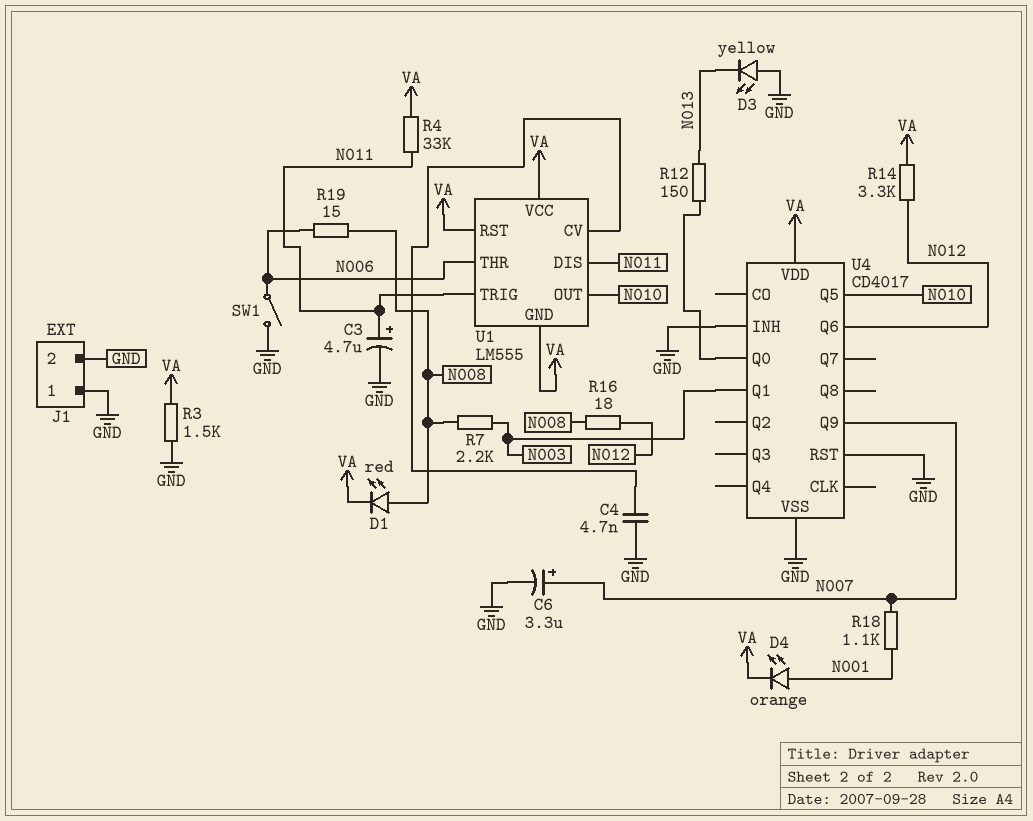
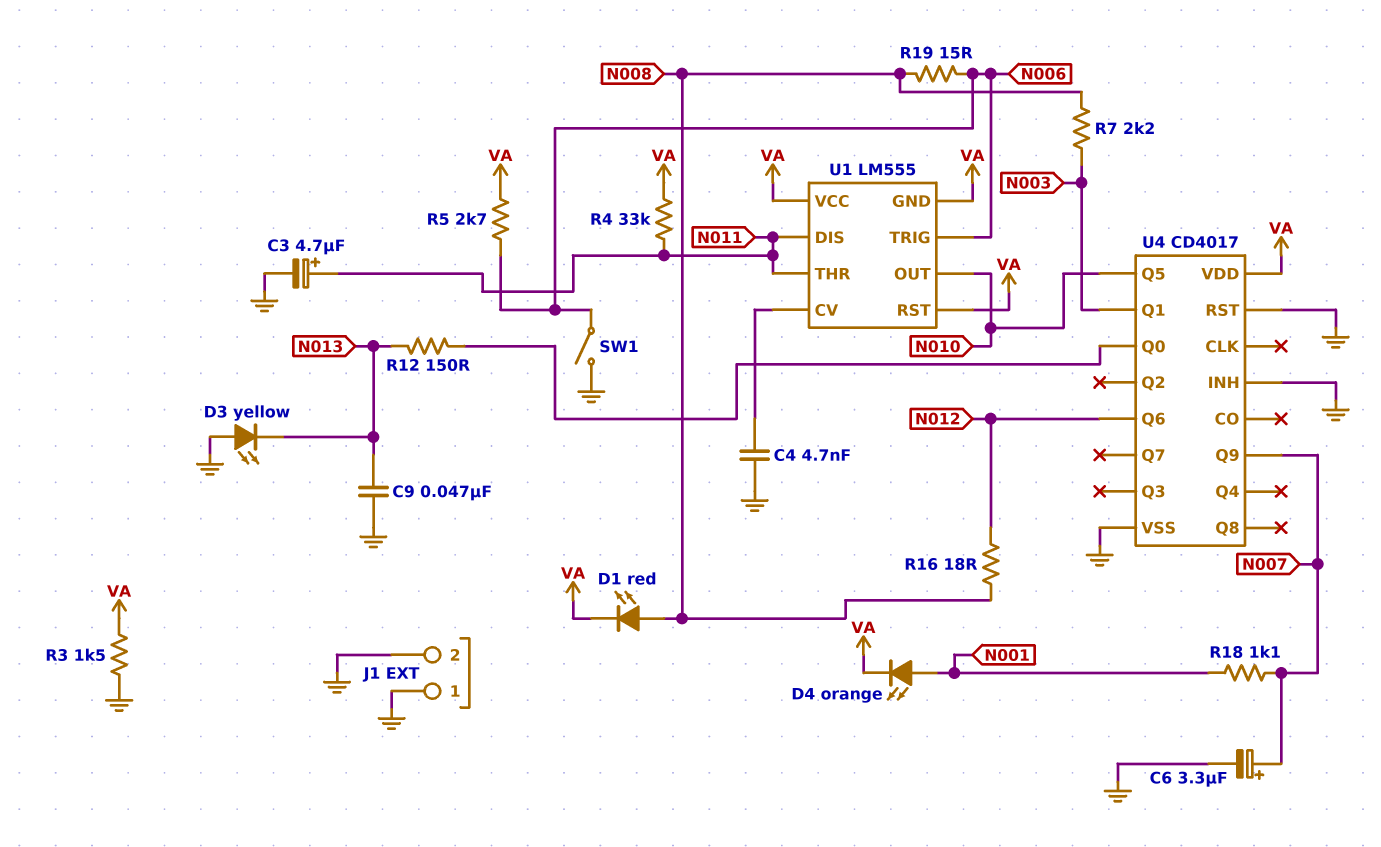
C9: none -> 47nF (GND, N013)
R5: none -> 2.7k (N006, VA)
R14: 3.3k (N012, VA) -> none
U1 pin THR: N006 -> N011
U1 pin TRIG: N011 -> N006

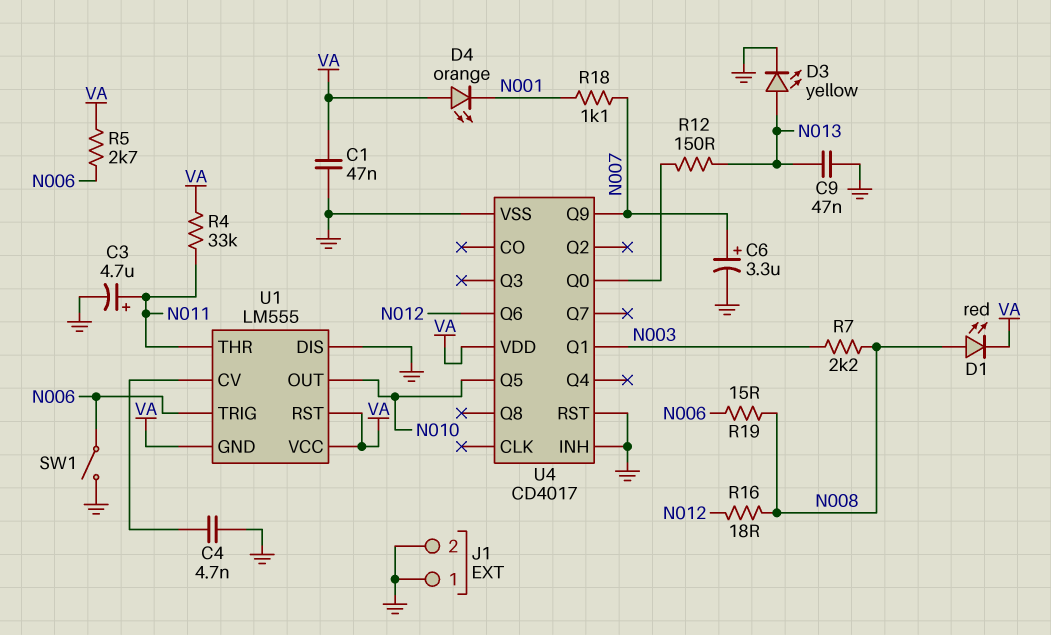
C1: none -> 47nF (GND, VA)
D3: LED yellow (A GND, K N013) -> LED yellow (A N013, K GND)
D4: LED orange (A N001, K VA) -> LED orange (A VA, K N001)
R3: 1.5k (GND, VA) -> none
U1 pin DIS: N011 -> GND

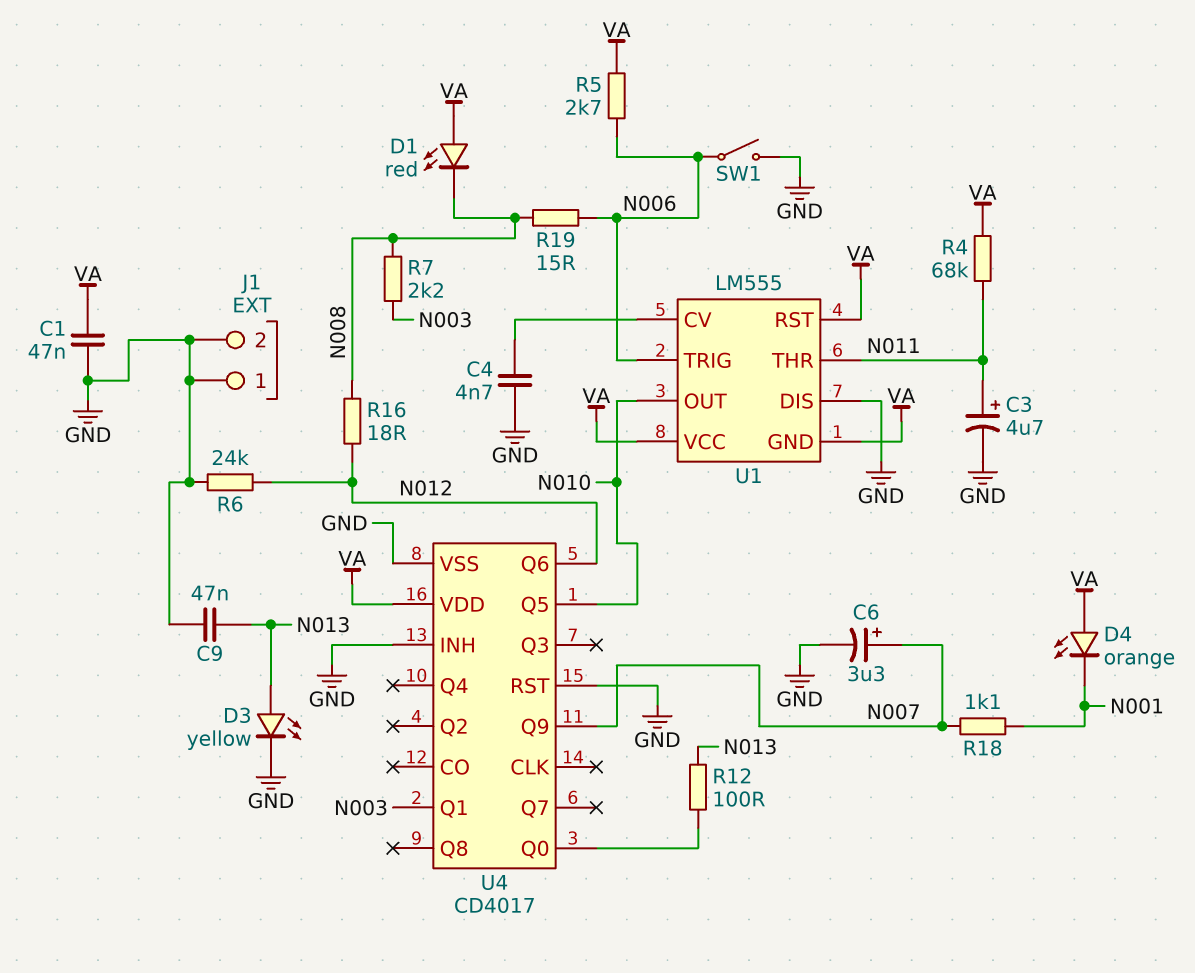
D1: LED red (A N008, K VA) -> LED red (A VA, K N008)
R4: 33k (N011, VA) -> 68k (N011, VA)
R6: none -> 24k (GND, N012)
R12: 150 (N013, U4/Q0) -> 100 (N013, U4/Q0)

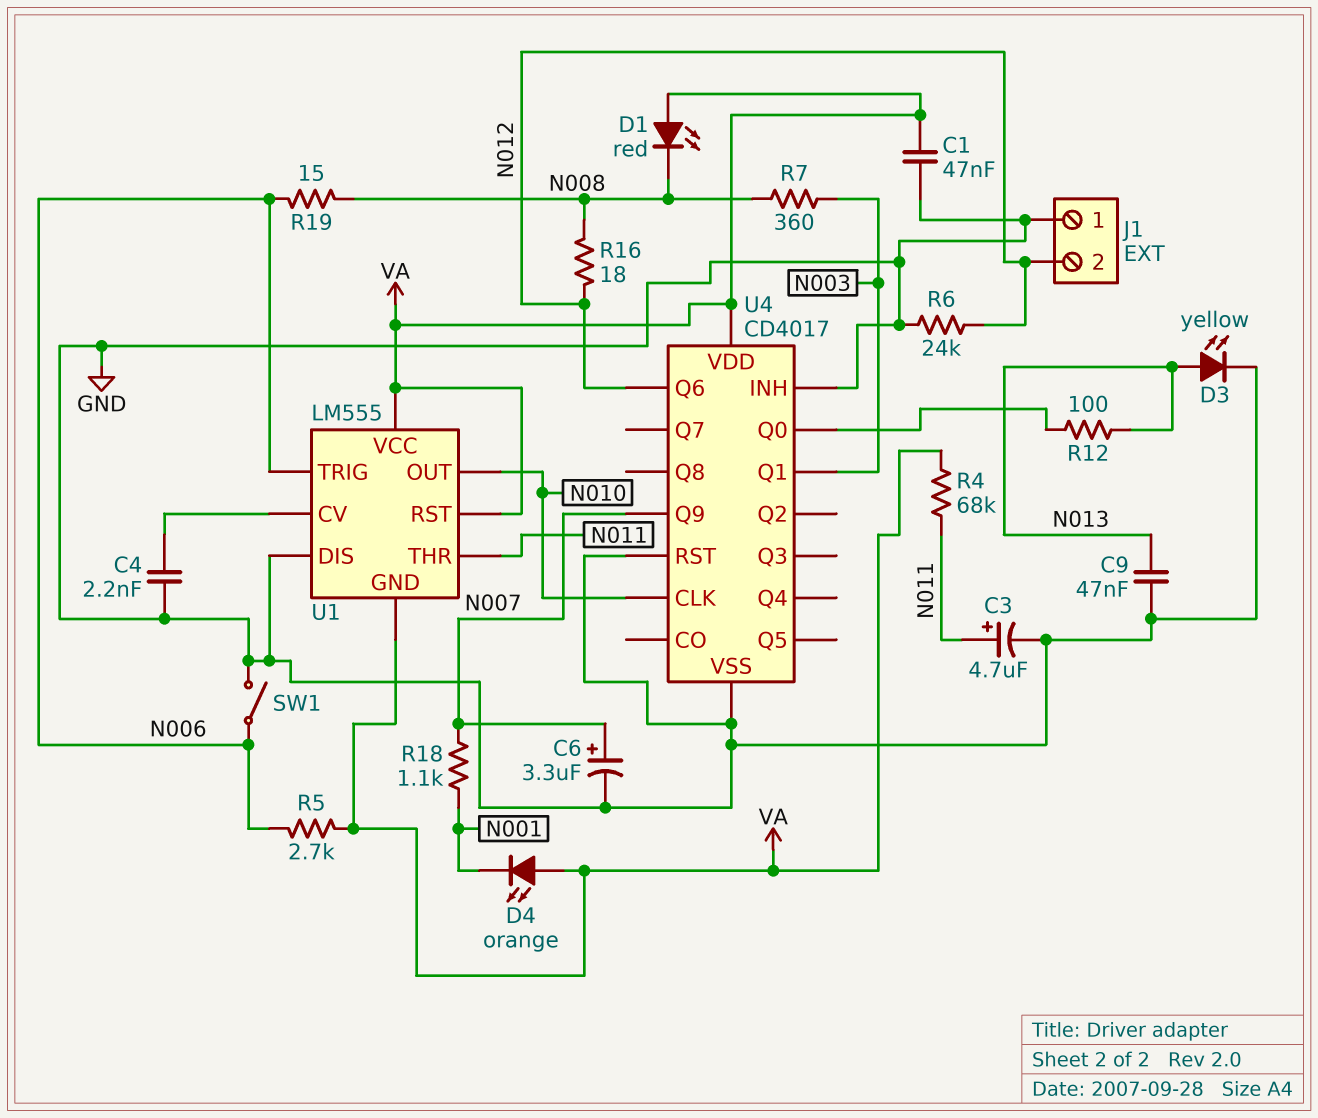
C4: 4.7nF (GND, U1/CV) -> 2.2nF (GND, U1/CV)
J1 pin 2: GND -> N012
R7: 2.2k (N003, N008) -> 360 (N003, N008)
U4 pin CLK: none -> N010
U4 pin Q5: N010 -> none

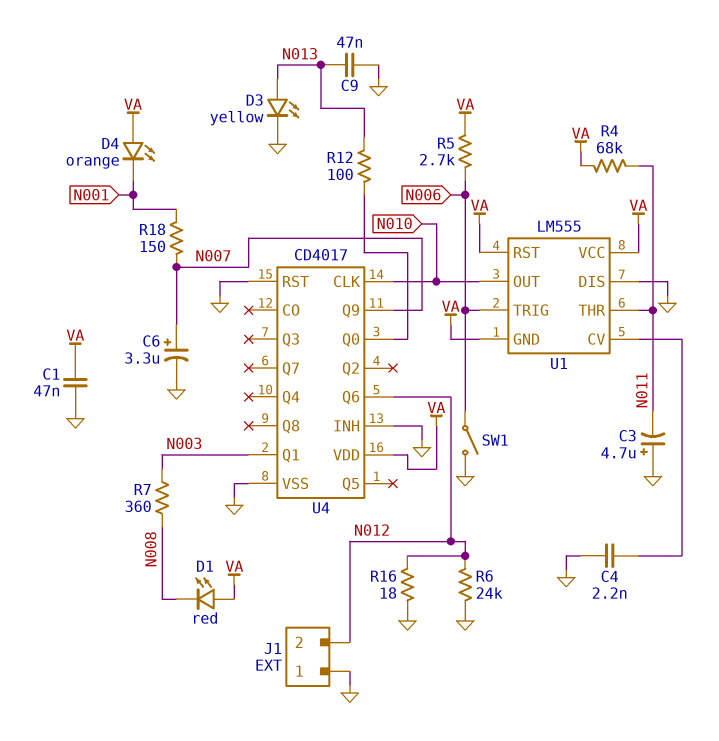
C3: 4.7uF (plus N011, minus GND) -> 4.7uF (plus GND, minus N011)
R16: 18 (N008, N012) -> 18 (GND, N012)
R18: 1.1k (N001, N007) -> 150 (N001, N007)
R19: 15 (N006, N008) -> none

